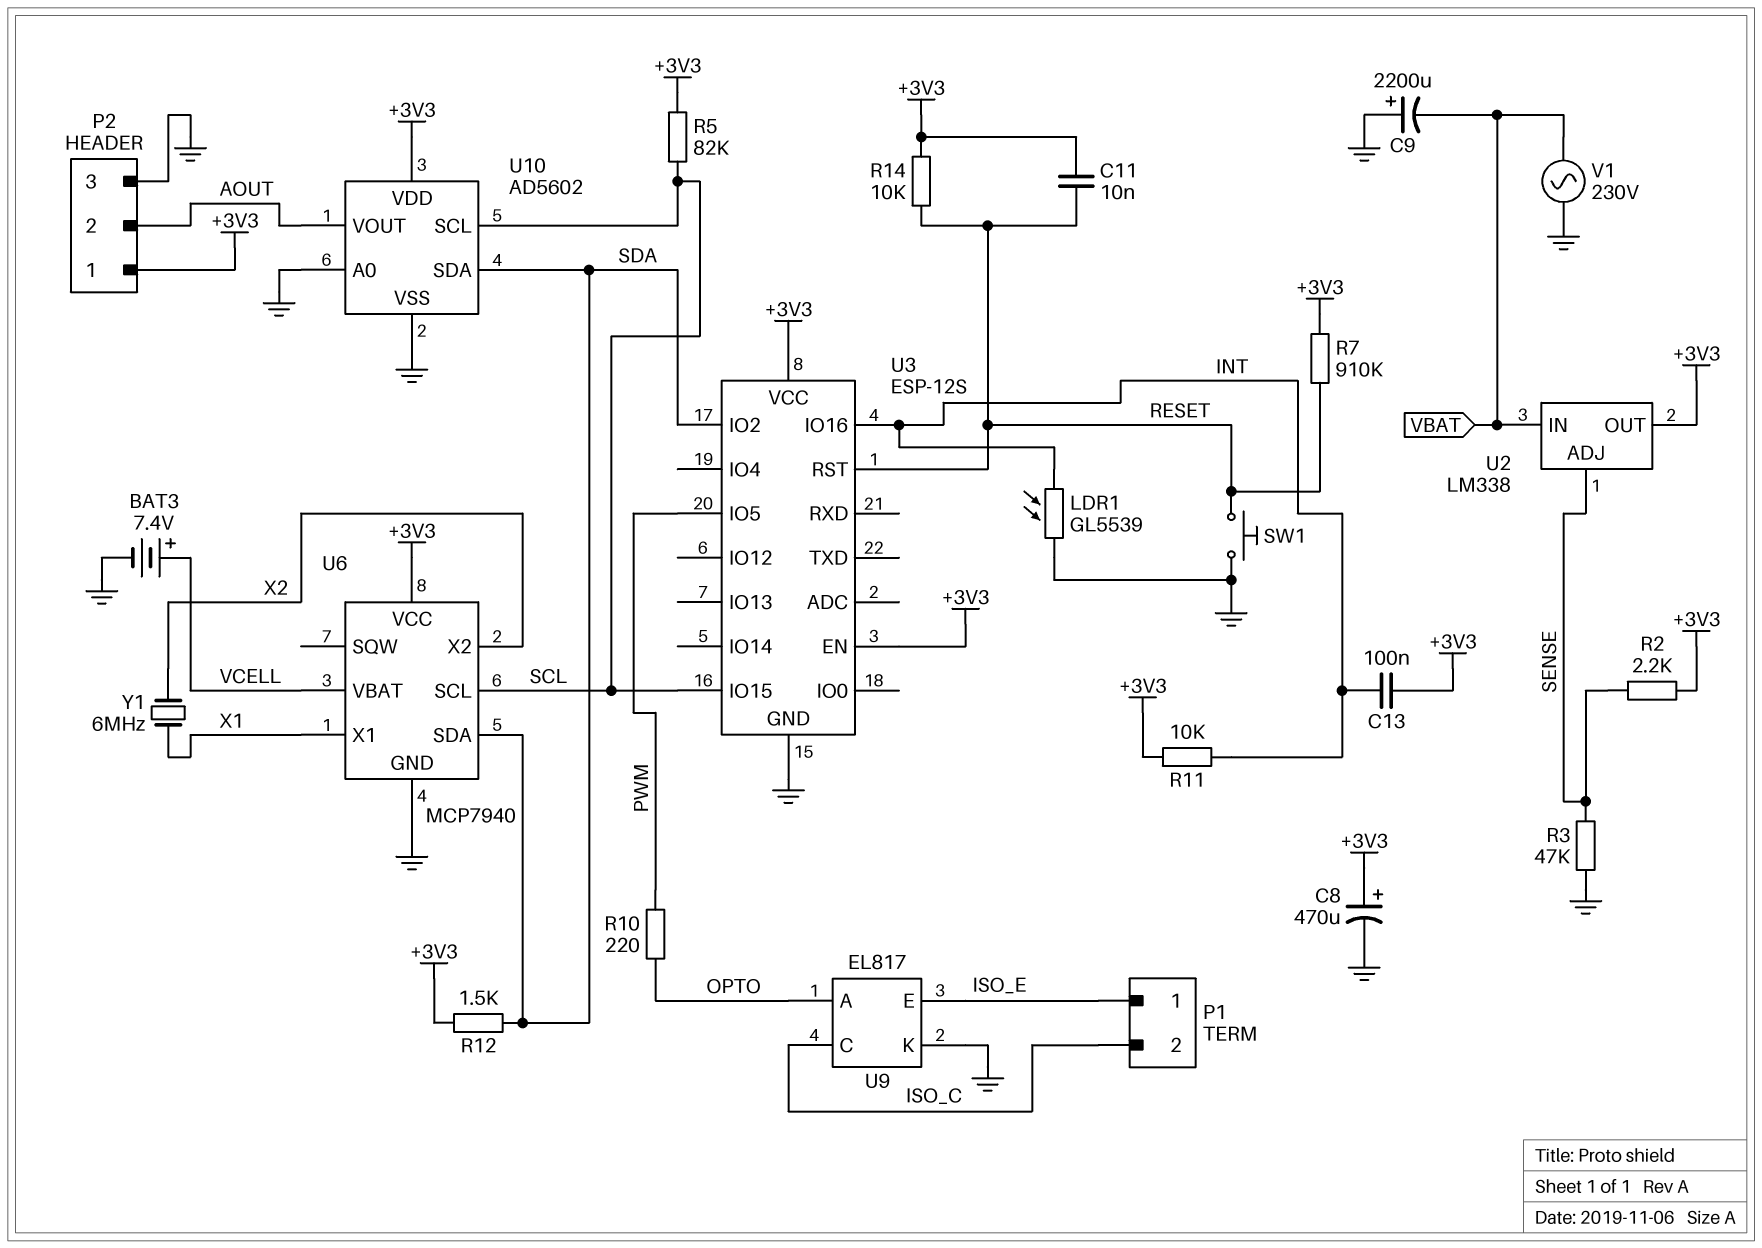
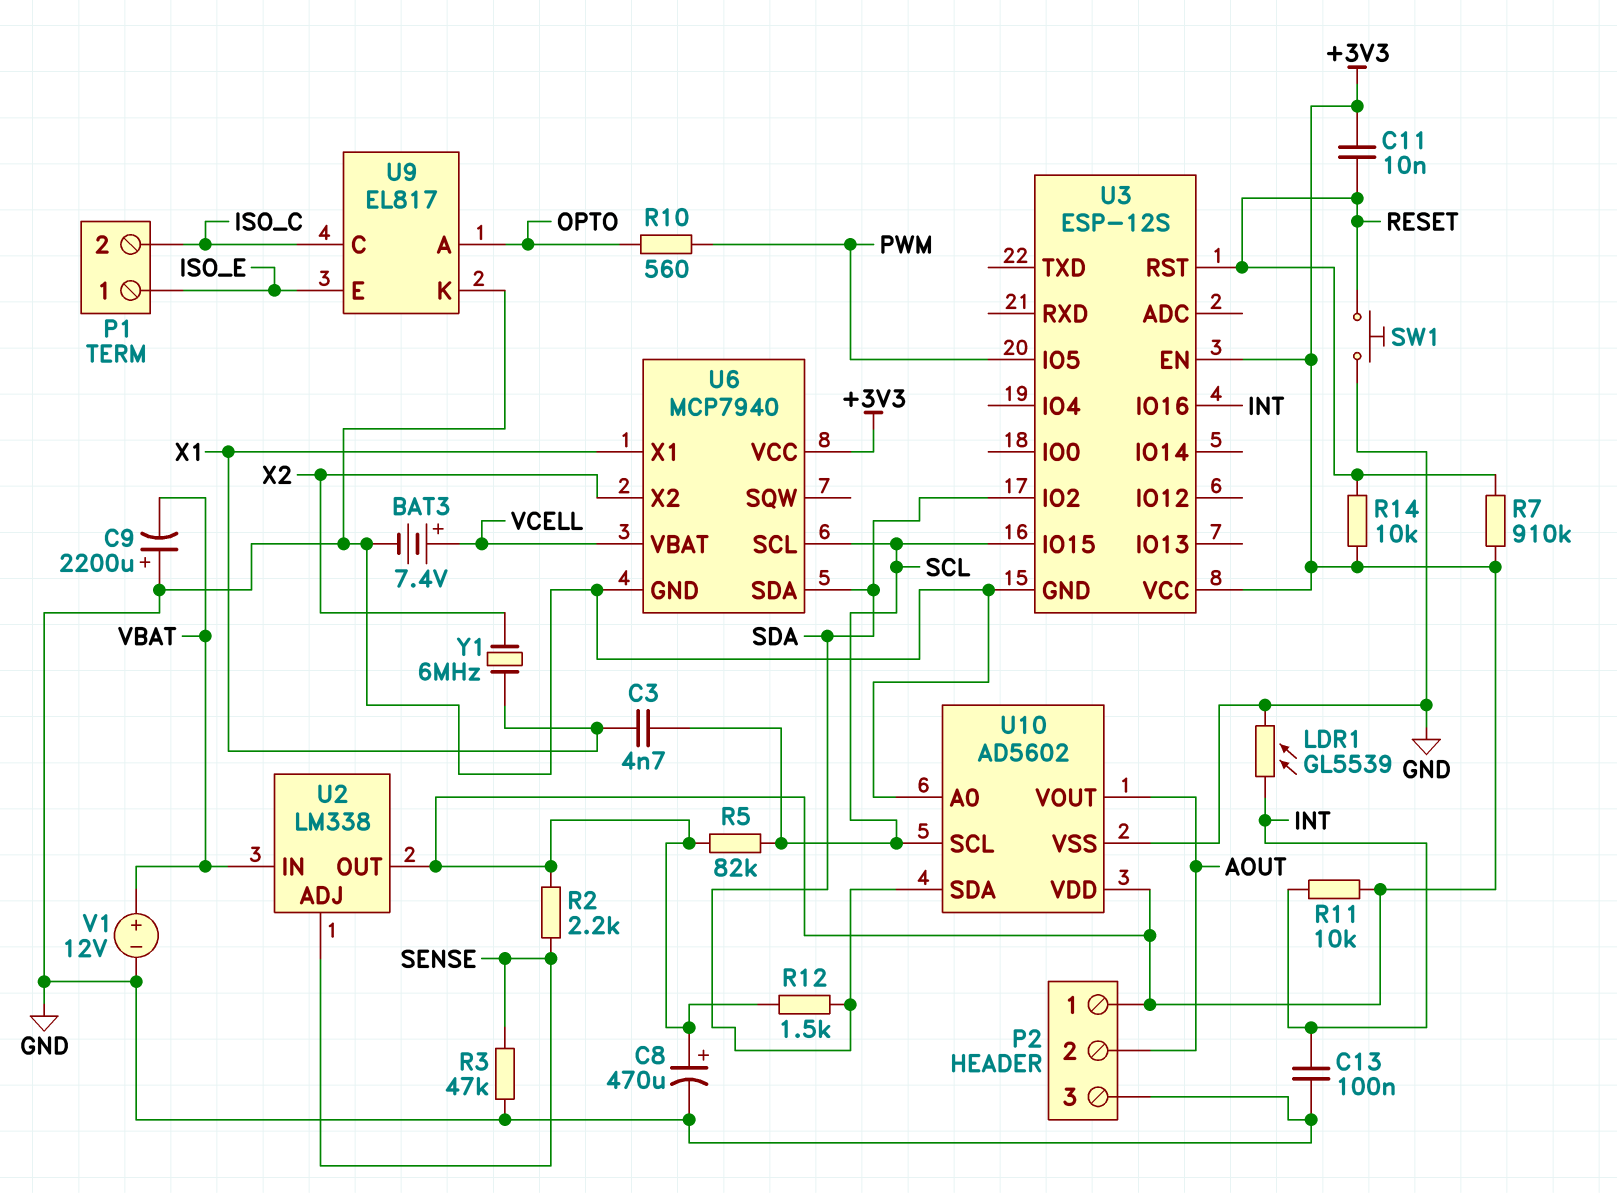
C3: none -> 4.7nF (SCL, X1)
C13: 100nF (+3V3, INT) -> 100nF (GND, INT)
R10: 220 (OPTO, PWM) -> 560 (OPTO, PWM)
V1: AC 230V (GND, VBAT) -> 12V (plus VBAT, minus GND)

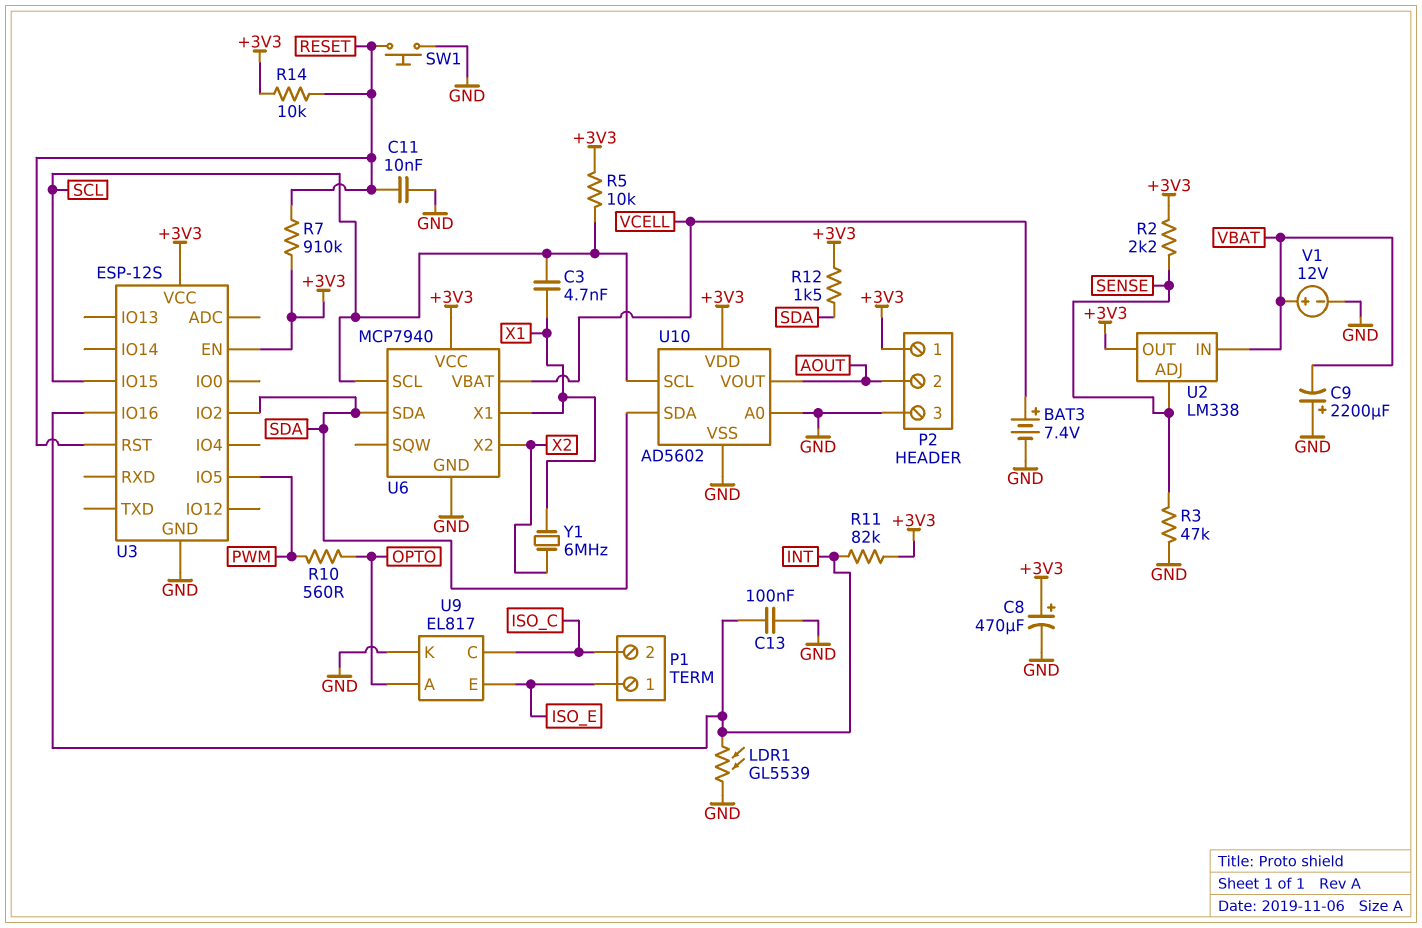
C11: 10nF (+3V3, RESET) -> 10nF (GND, RESET)
R5: 82k (+3V3, SCL) -> 10k (+3V3, SCL)
R11: 10k (+3V3, INT) -> 82k (+3V3, INT)

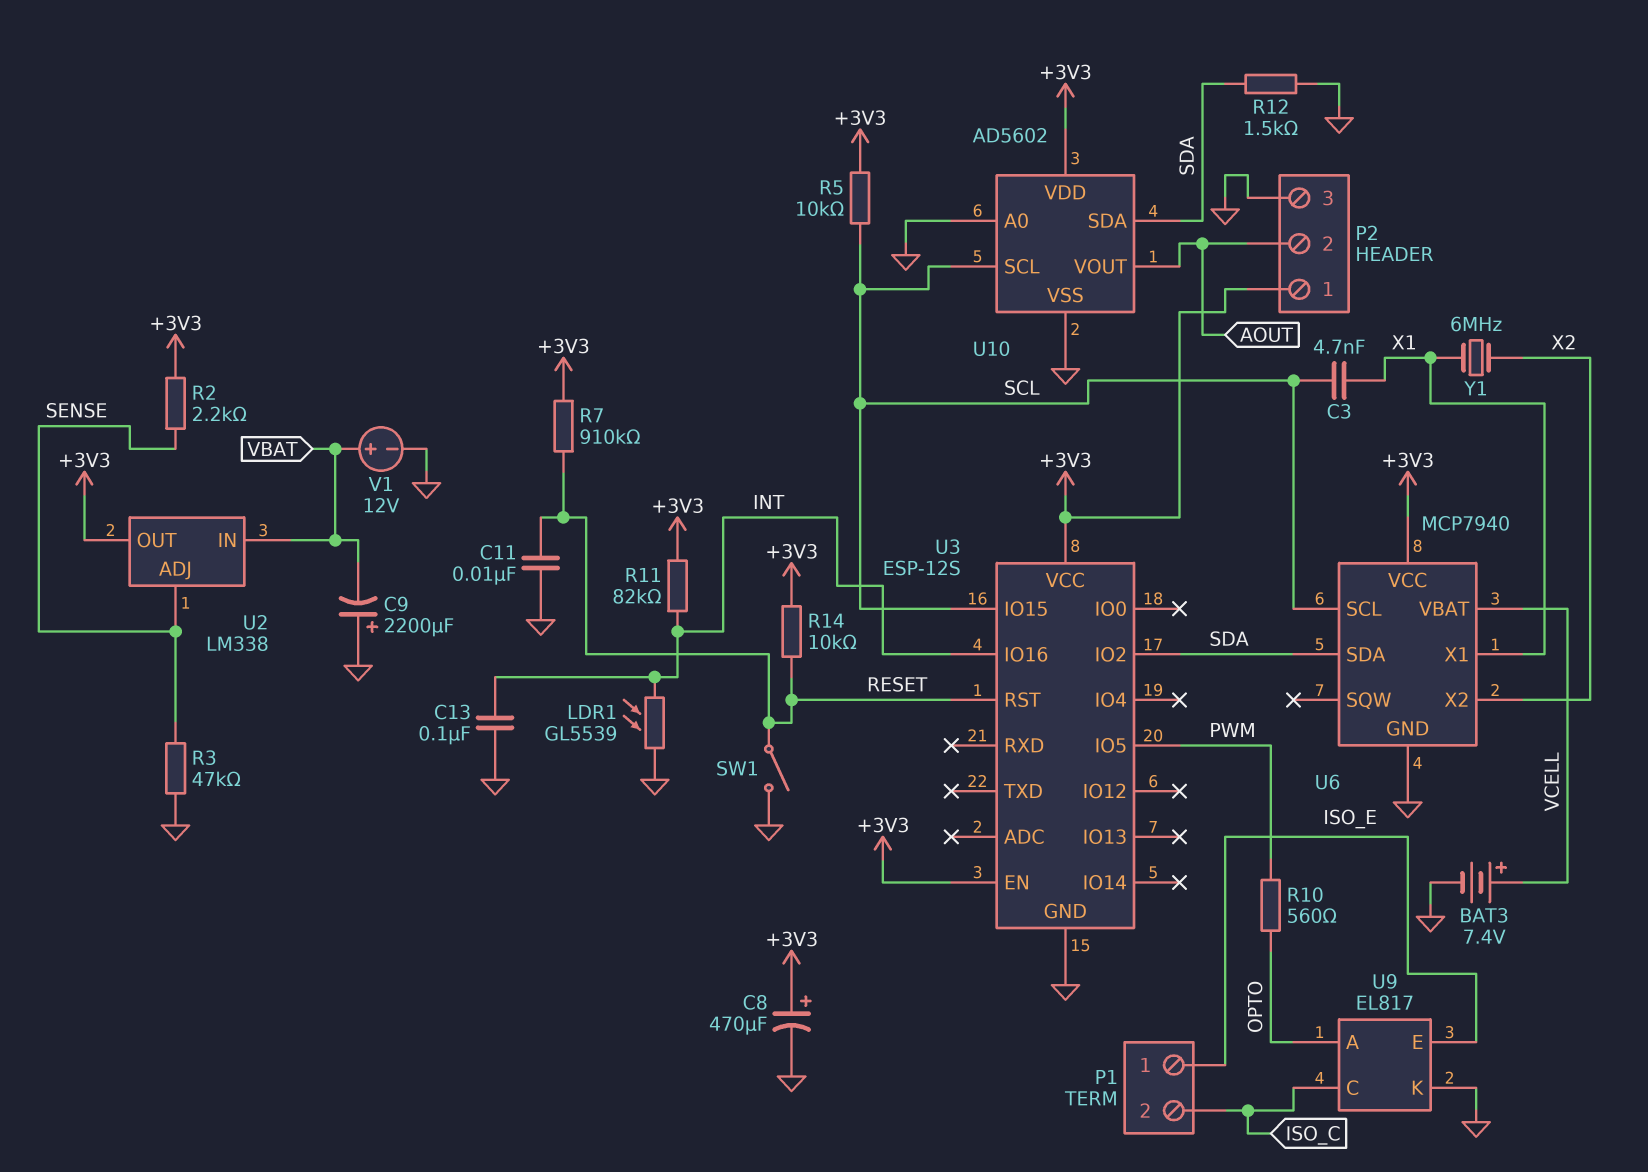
R12: 1.5k (+3V3, SDA) -> 1.5k (GND, SDA)
SW1: button (GND, RESET) -> switch (GND, RESET)

